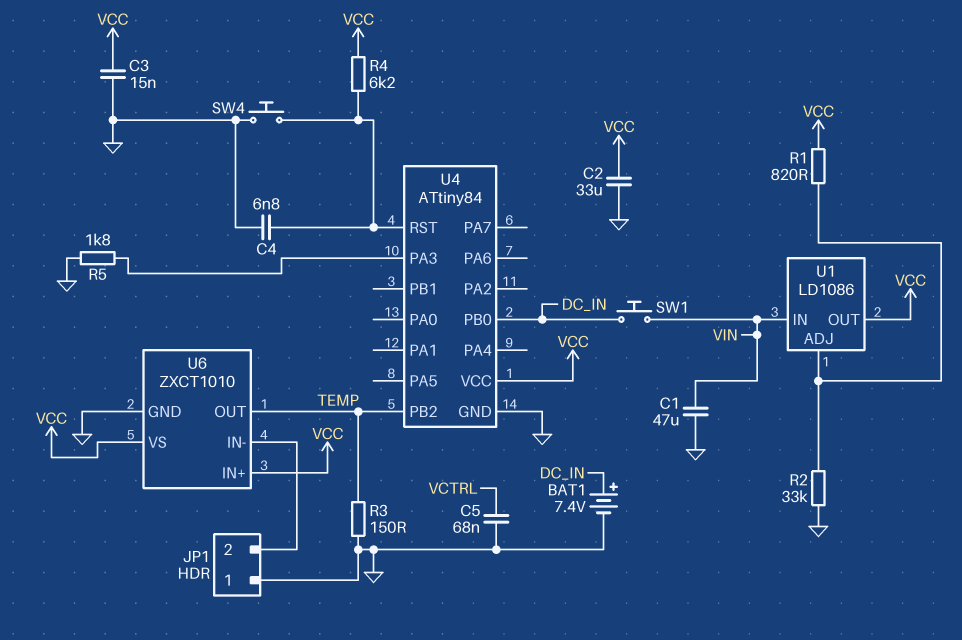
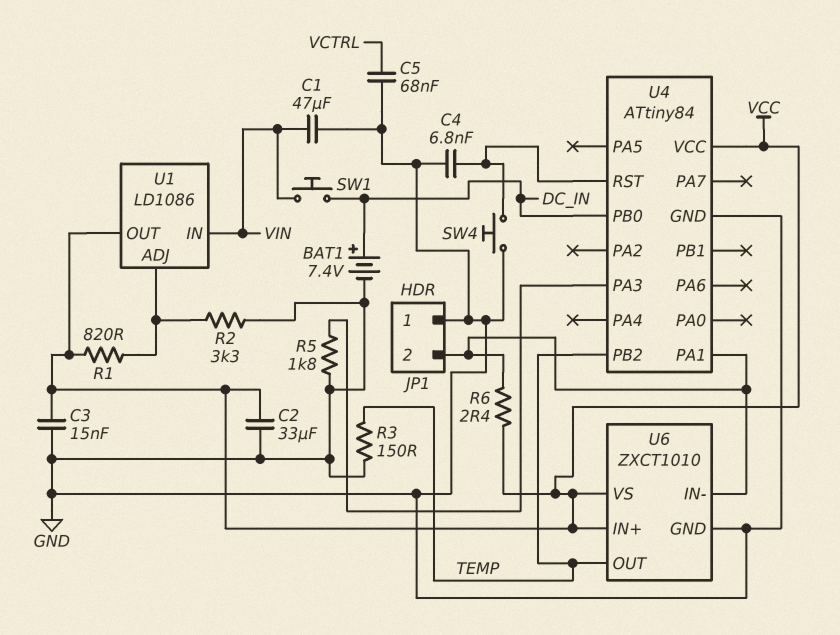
R2: 33k (GND, U1/ADJ) -> 3.3k (GND, U1/ADJ)
R4: 6.2k (U4/RST, VCC) -> none
R6: none -> 2.4 (JP1/2, VCC)
U4 pin PA1: none -> JP1/2

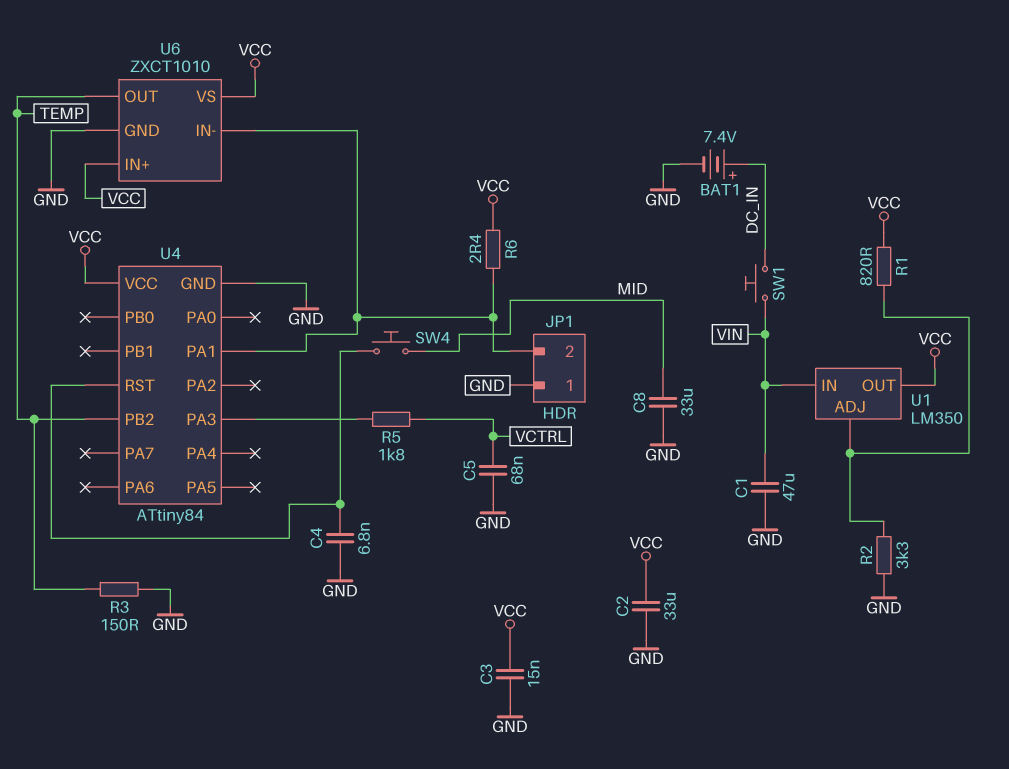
C8: none -> 33uF (GND, MID)
R5: 1.8k (GND, U4/PA3) -> 1.8k (U4/PA3, VCTRL)
SW4: button (GND, U4/RST) -> button (MID, U4/RST)
U1: LD1086 -> LM350
U4 pin PB0: DC_IN -> none

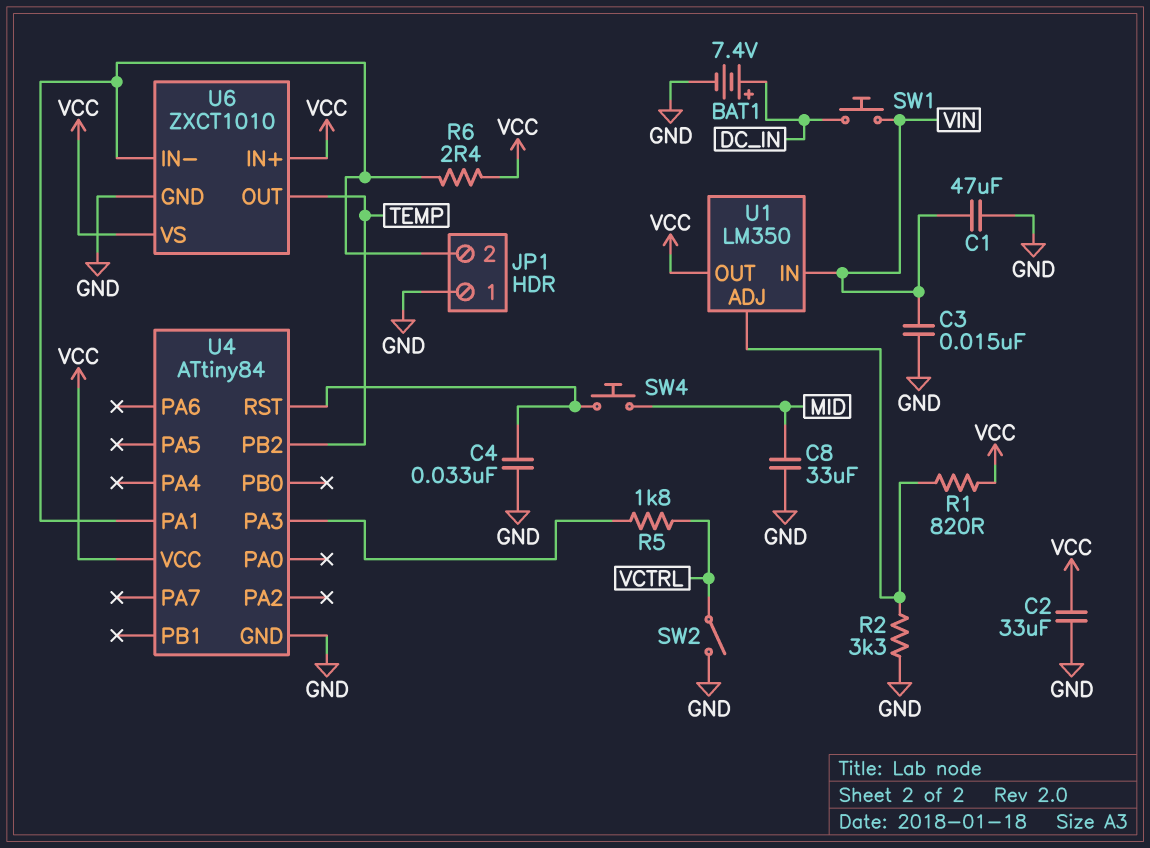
C3: 15nF (GND, VCC) -> 15nF (GND, VIN)
C4: 6.8nF (GND, U4/RST) -> 33nF (GND, U4/RST)
C5: 68nF (GND, VCTRL) -> none
R3: 150 (GND, TEMP) -> none
SW2: none -> switch (GND, VCTRL)

